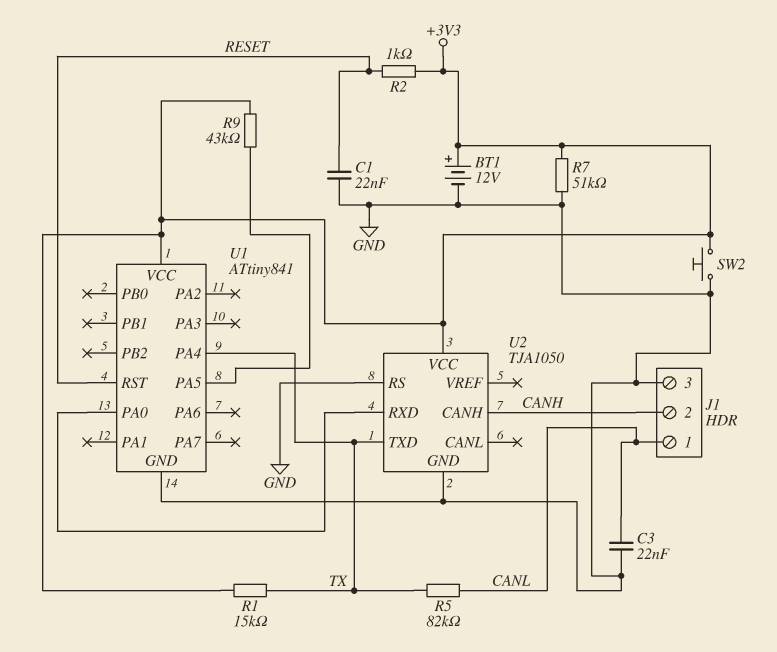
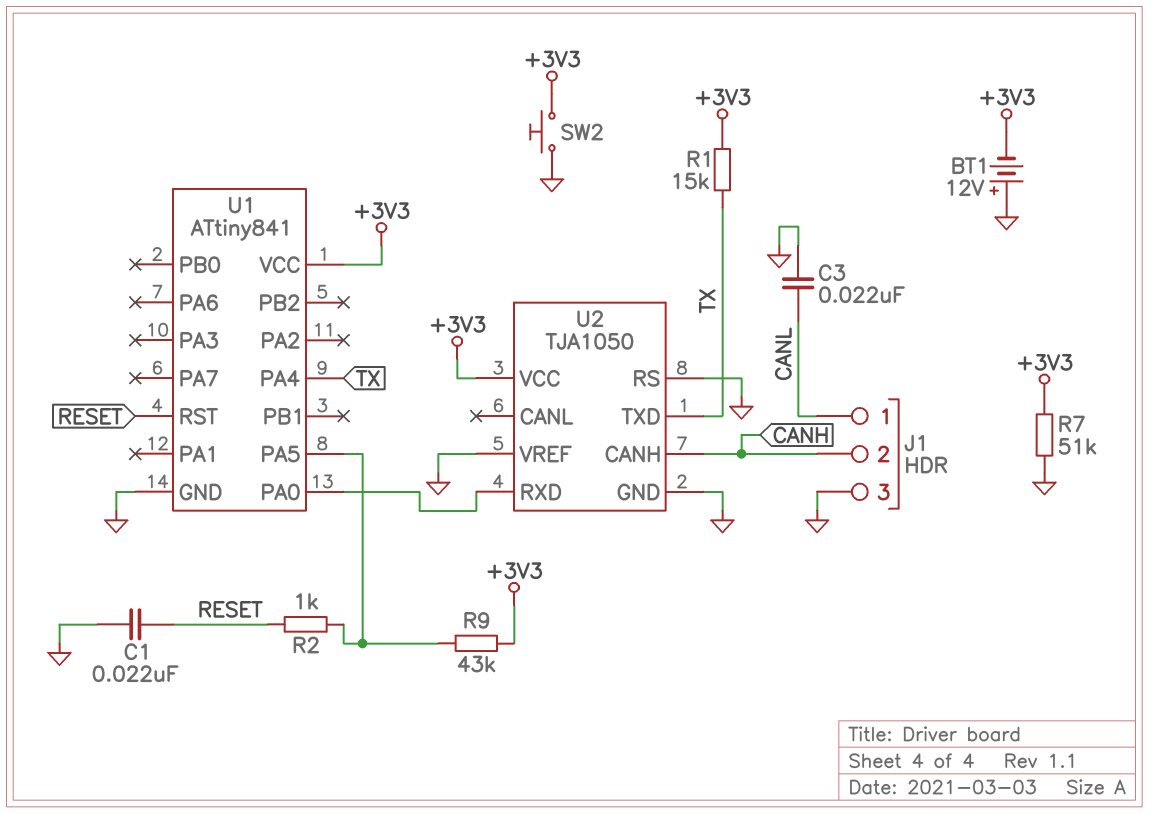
BT1: 12V (plus +3V3, minus GND) -> 12V (plus GND, minus +3V3)
R2: 1k (+3V3, RESET) -> 1k (RESET, U1/PA5)
R5: 82k (CANL, TX) -> none
U2 pin VREF: none -> GND

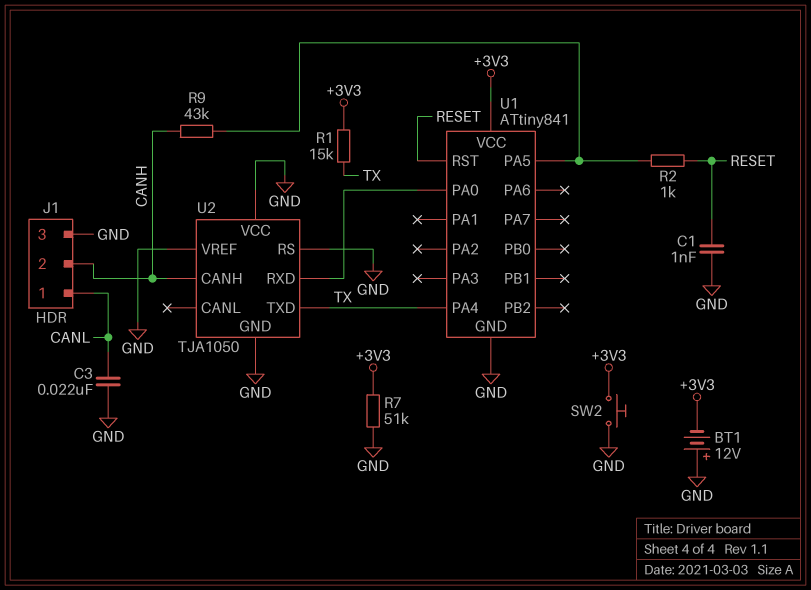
C1: 22nF (GND, RESET) -> 1nF (GND, RESET)
R9: 43k (+3V3, U1/PA5) -> 43k (CANH, U1/PA5)
U2 pin VCC: +3V3 -> GND

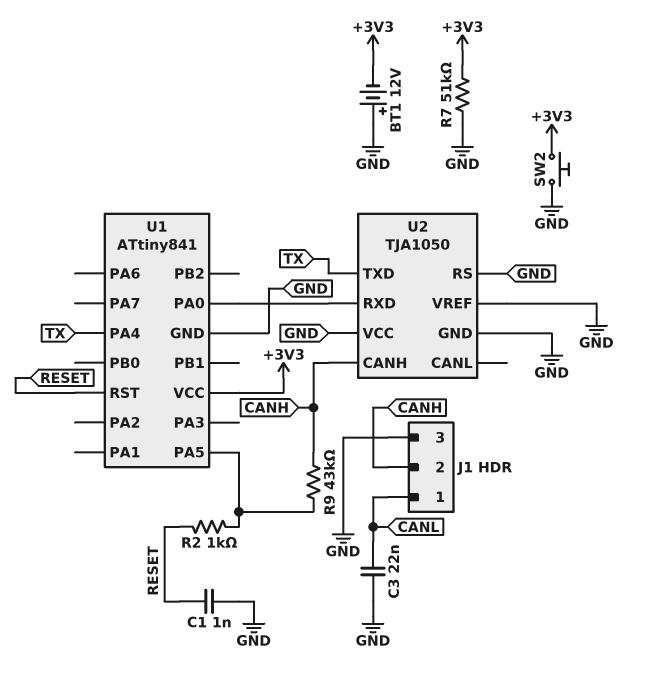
R1: 15k (+3V3, TX) -> none

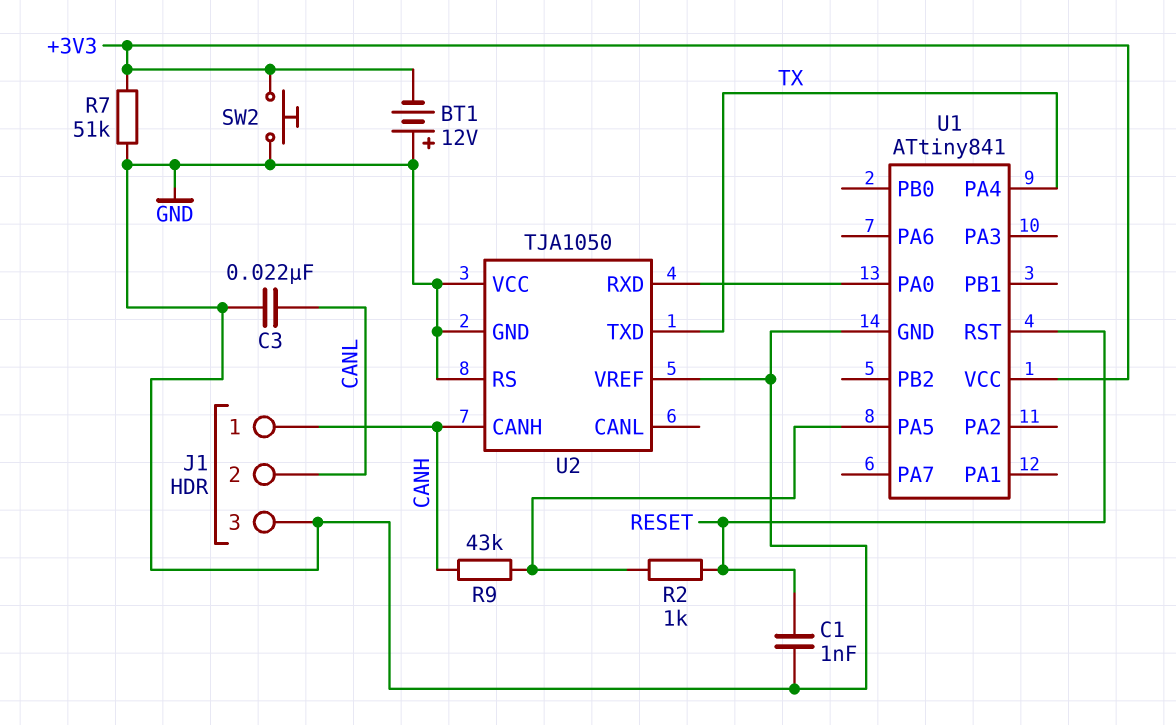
J1 pin 1: CANL -> CANH
J1 pin 2: CANH -> CANL

